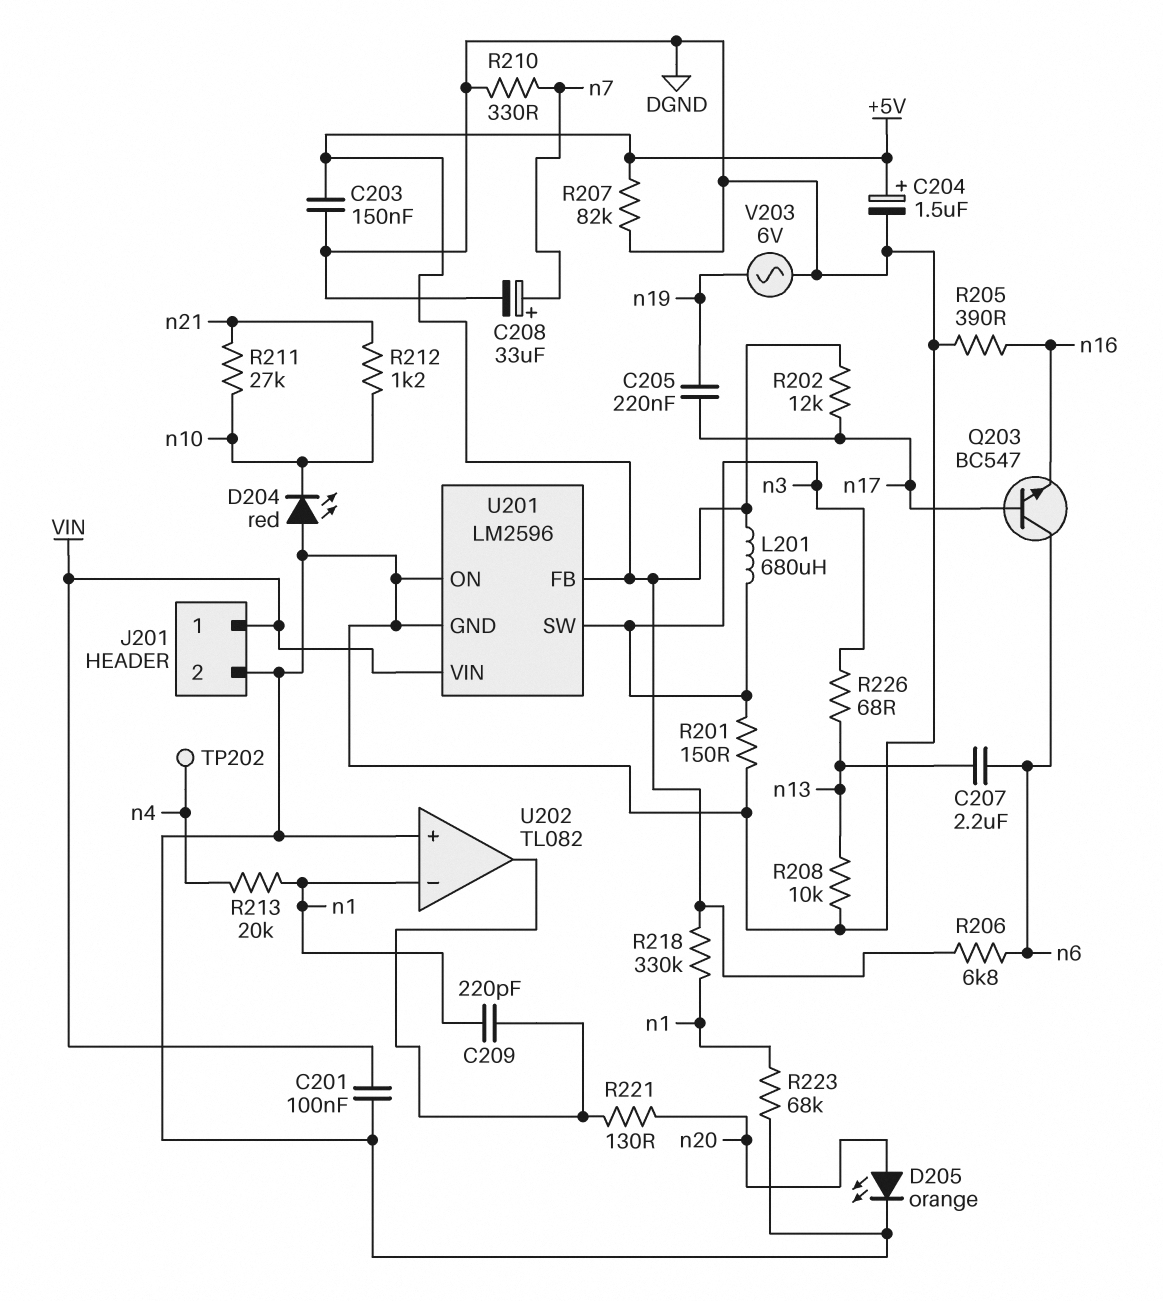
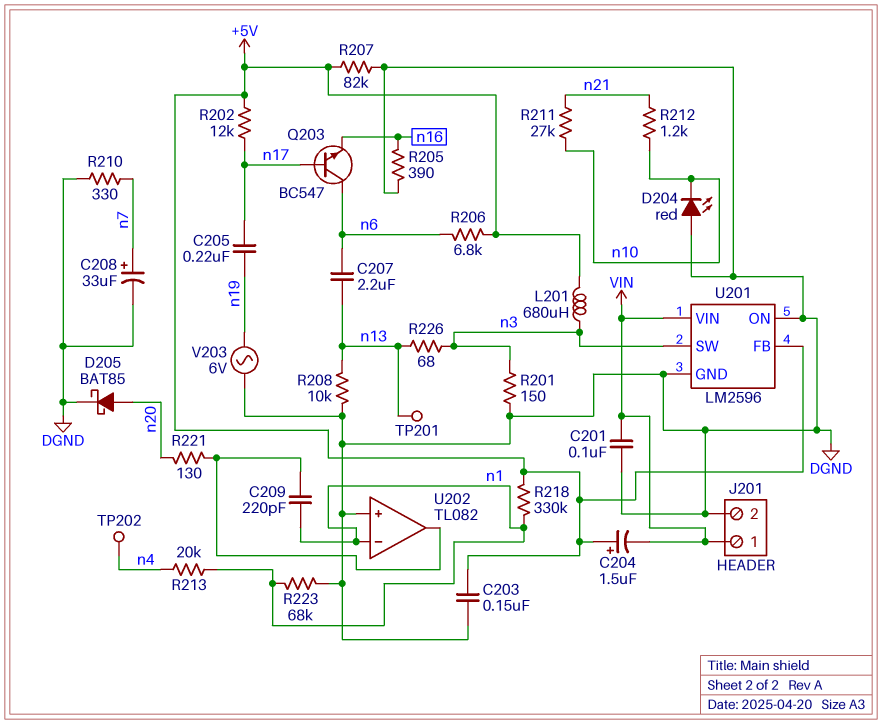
C204: 1.5uF (plus +5V, minus DGND) -> 1.5uF (plus +5V, minus VIN)
D205: LED orange (A n20, K DGND) -> schottky BAT85 (A n20, K DGND)
TP201: none -> test point (n13)

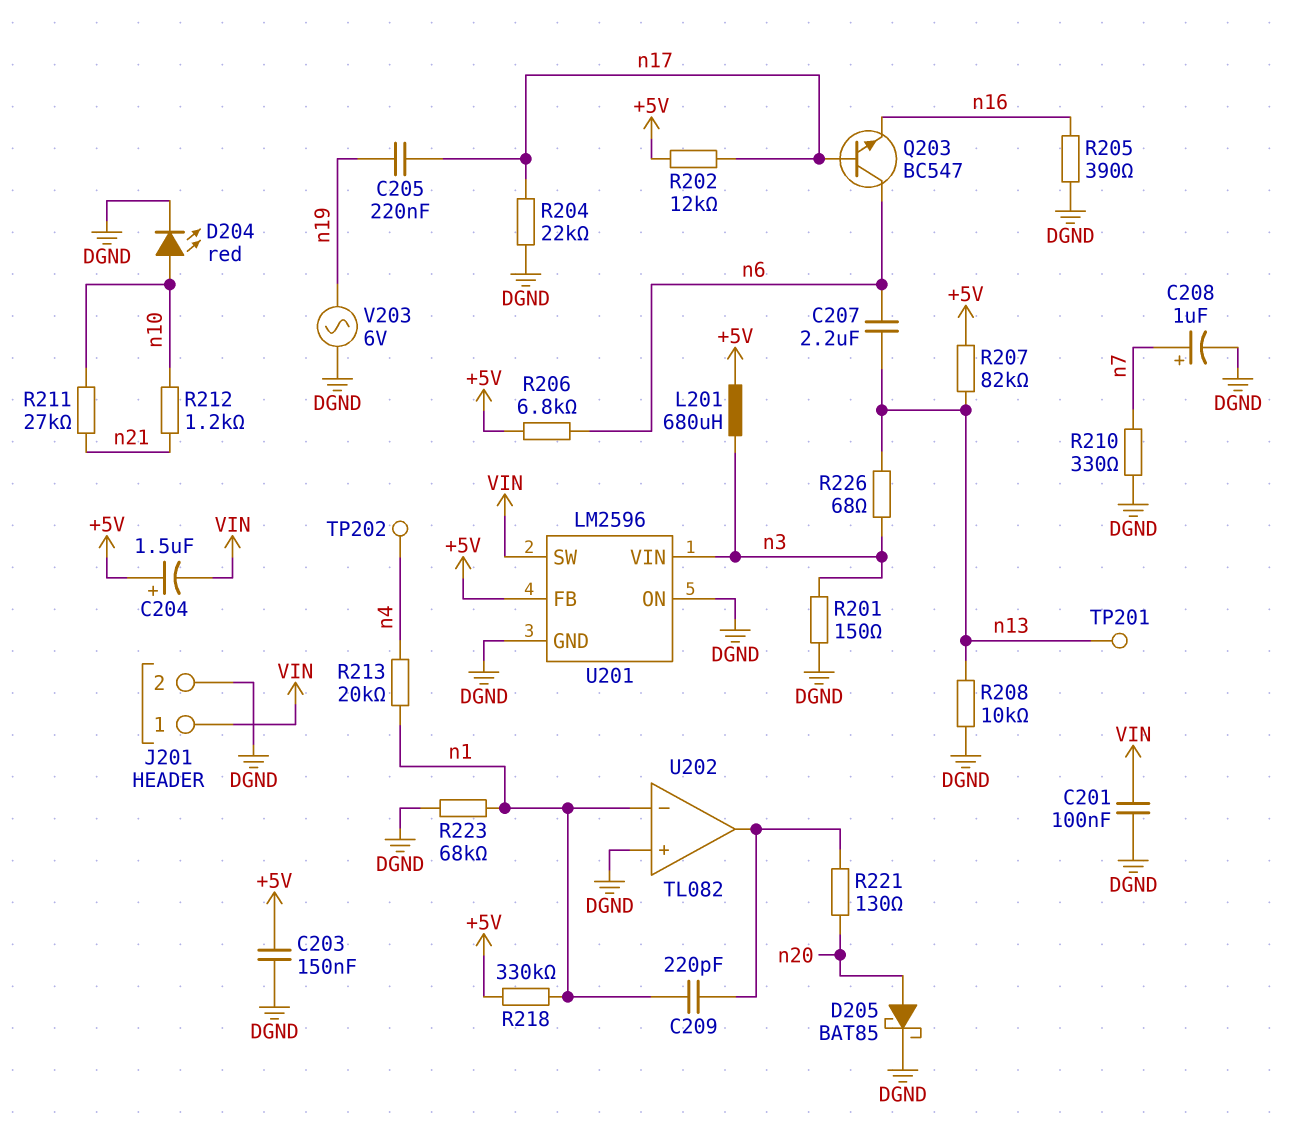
C208: 33uF (plus n7, minus DGND) -> 1uF (plus n7, minus DGND)
D204: LED red (A DGND, K n10) -> LED red (A n10, K DGND)
R204: none -> 22k (DGND, n17)
R207: 82k (+5V, DGND) -> 82k (+5V, n13)
U201 pin SW: n3 -> VIN
U201 pin VIN: VIN -> n3

